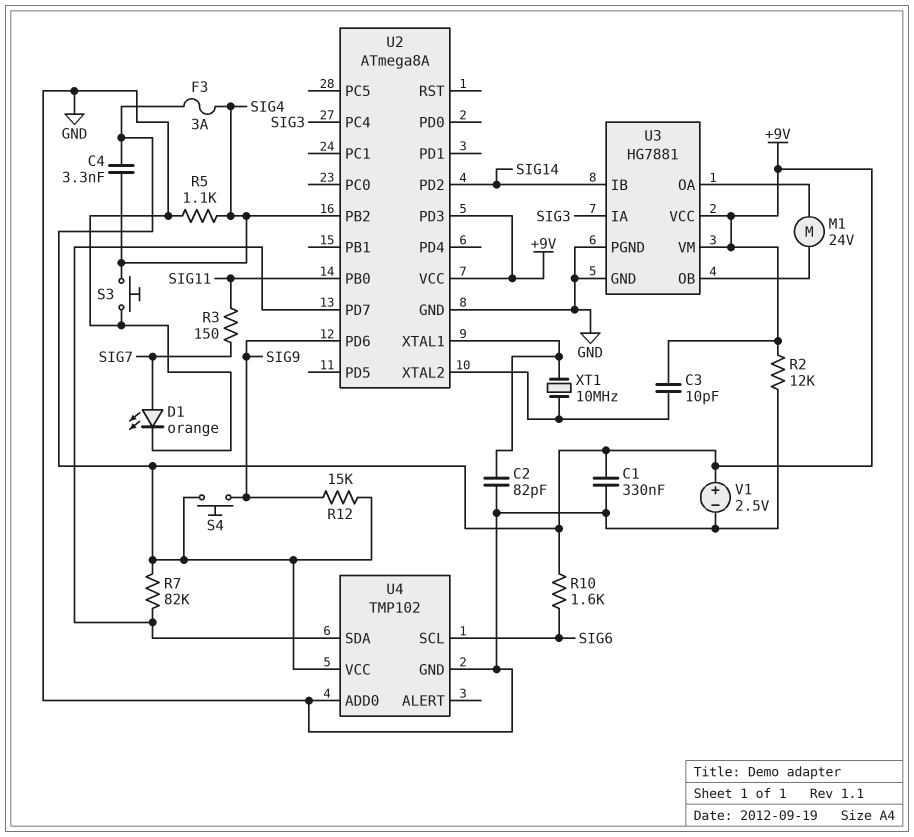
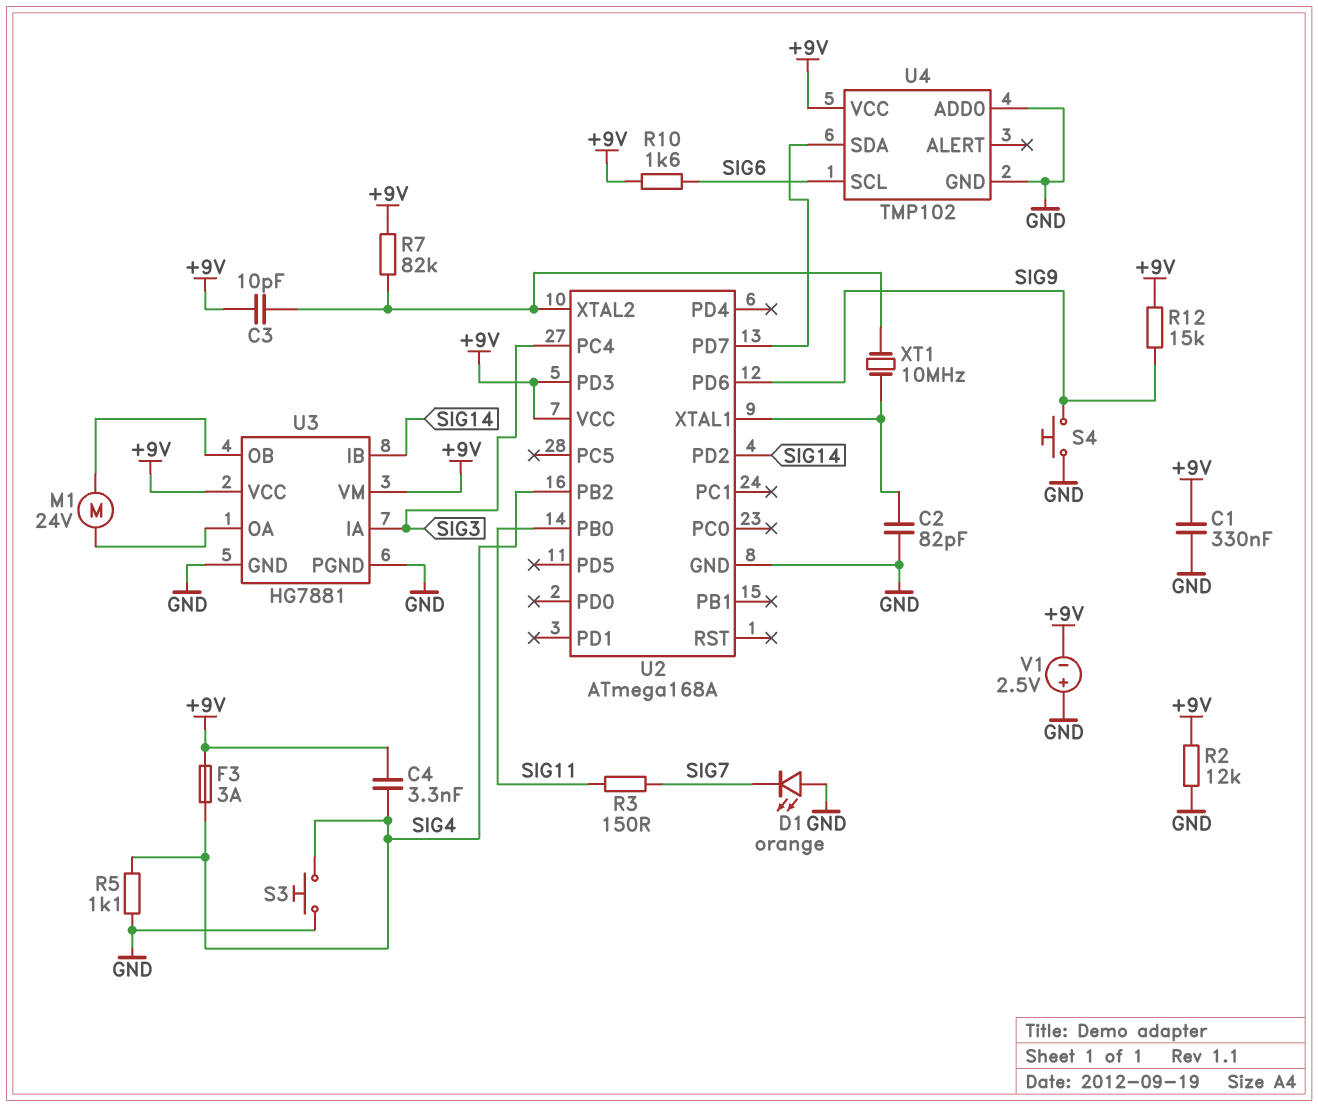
D1: LED orange (A SIG7, K GND) -> LED orange (A GND, K SIG7)
R7: 82k (+9V, U2/PD7) -> 82k (+9V, U2/XTAL2)
S4: button (+9V, SIG9) -> button (GND, SIG9)
U2: ATmega8A -> ATmega168A
V1: 2.5V (plus +9V, minus GND) -> 2.5V (plus GND, minus +9V)

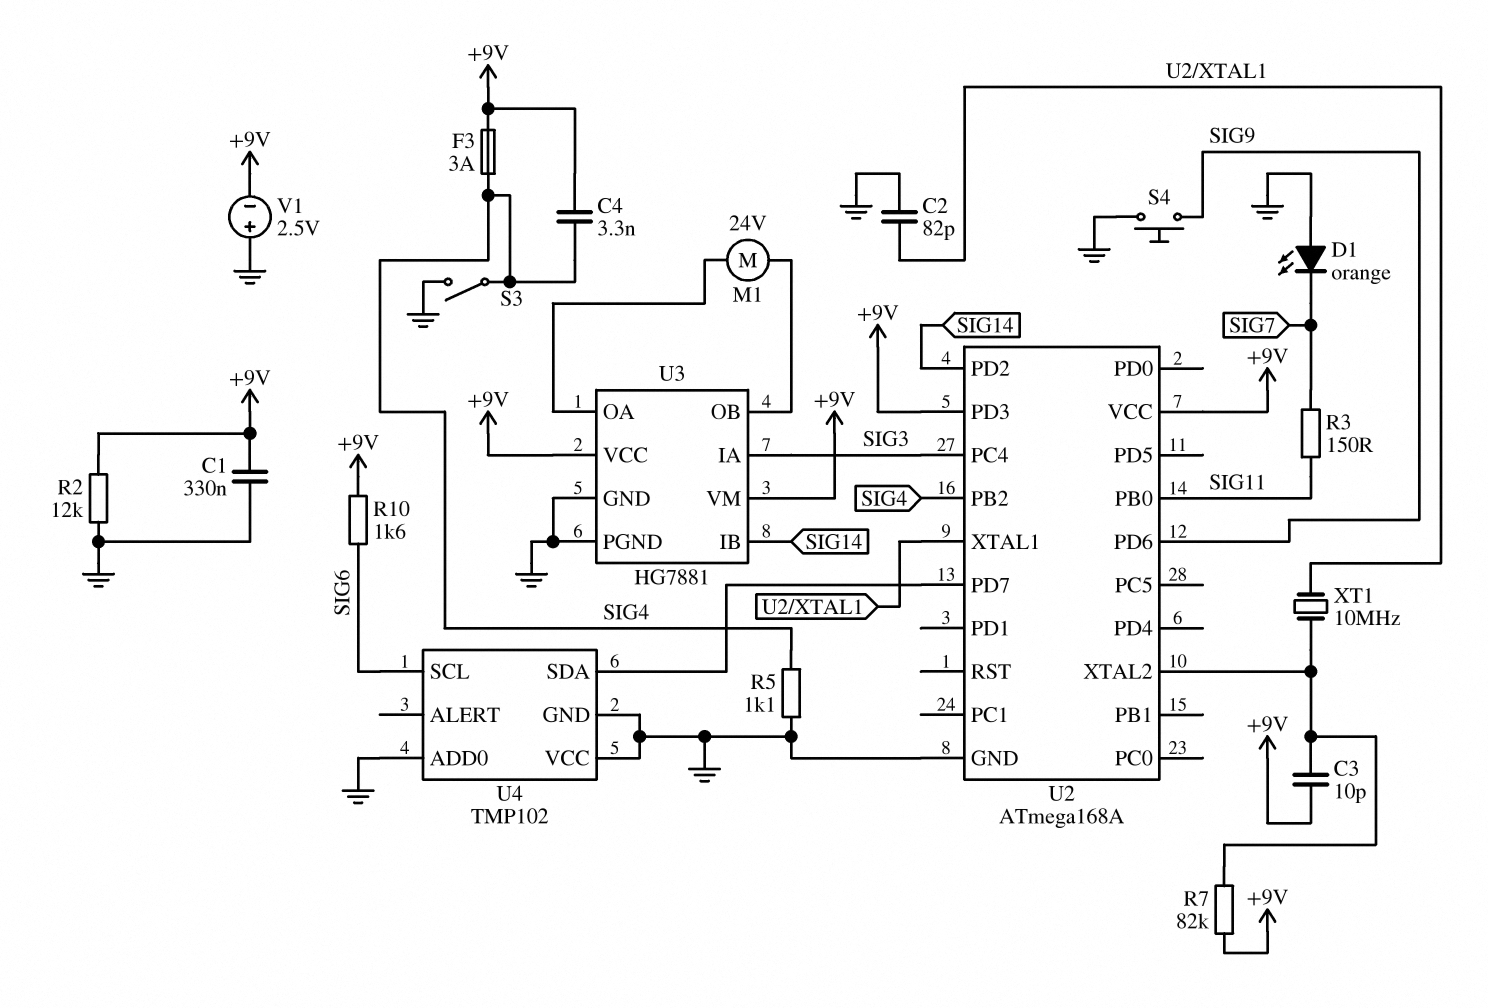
R12: 15k (+9V, SIG9) -> none
S3: button (GND, SIG4) -> switch (GND, SIG4)
U4 pin VCC: +9V -> GND

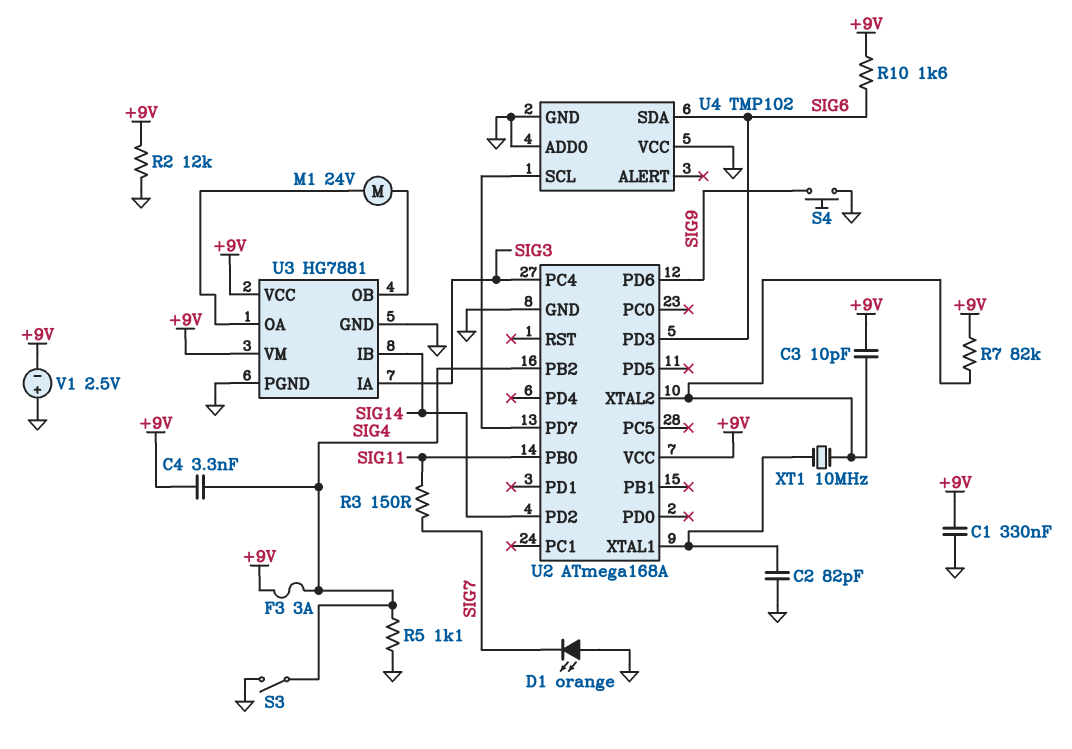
U2 pin PD3: +9V -> SIG6
U4 pin SCL: SIG6 -> U2/PD7
U4 pin SDA: U2/PD7 -> SIG6

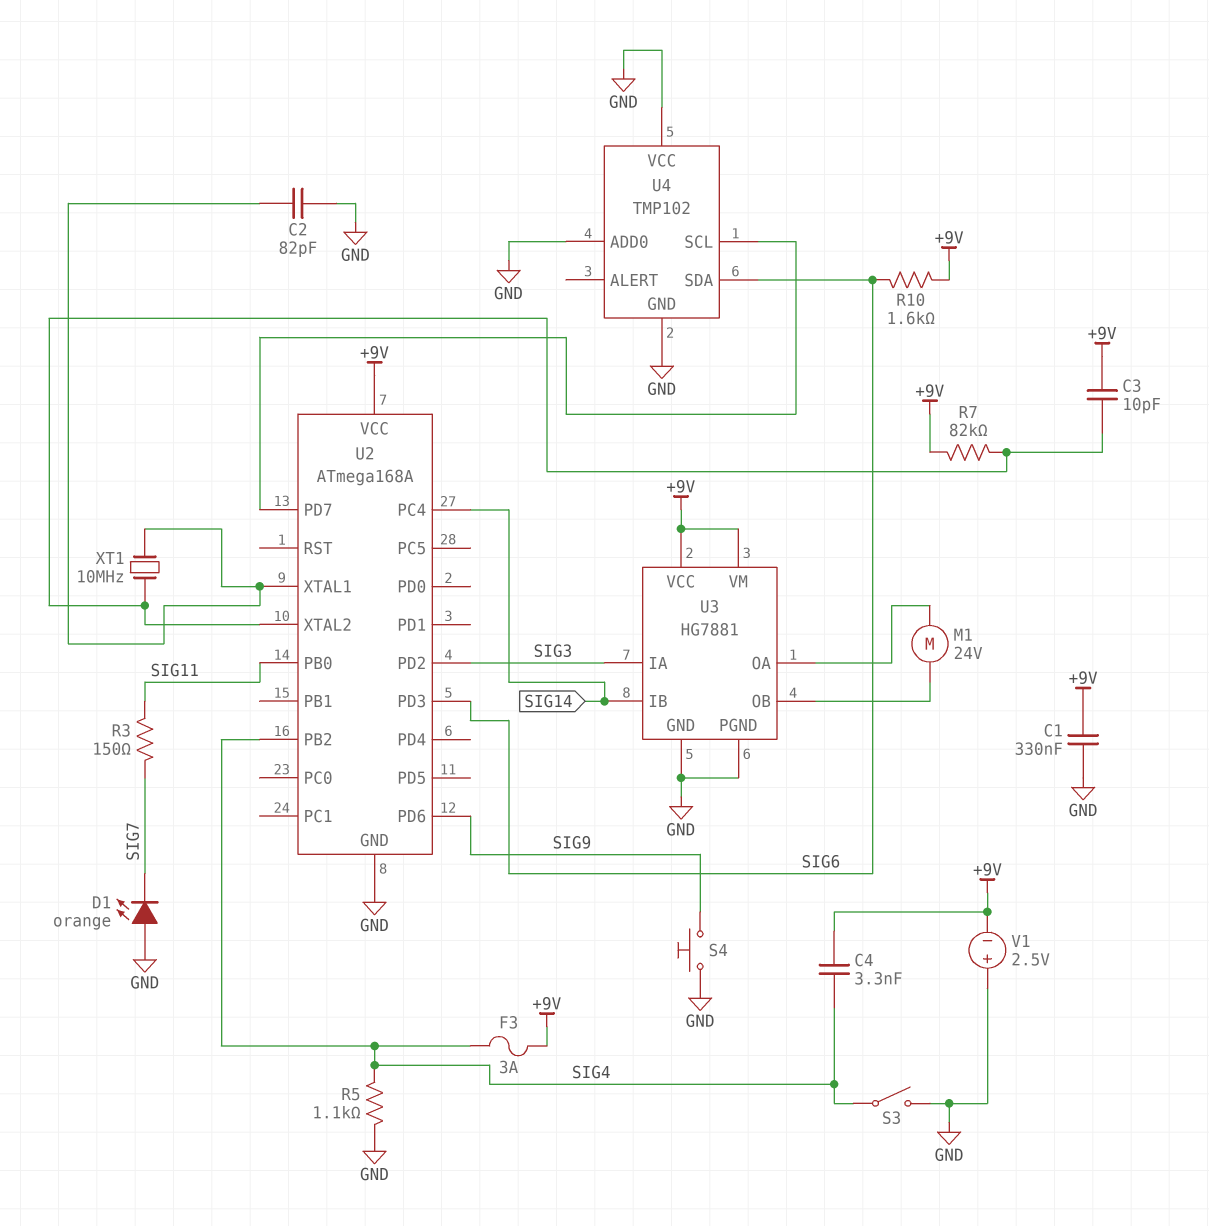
R2: 12k (+9V, GND) -> none
U2 pin PC4: SIG3 -> SIG14
U2 pin PD2: SIG14 -> SIG3

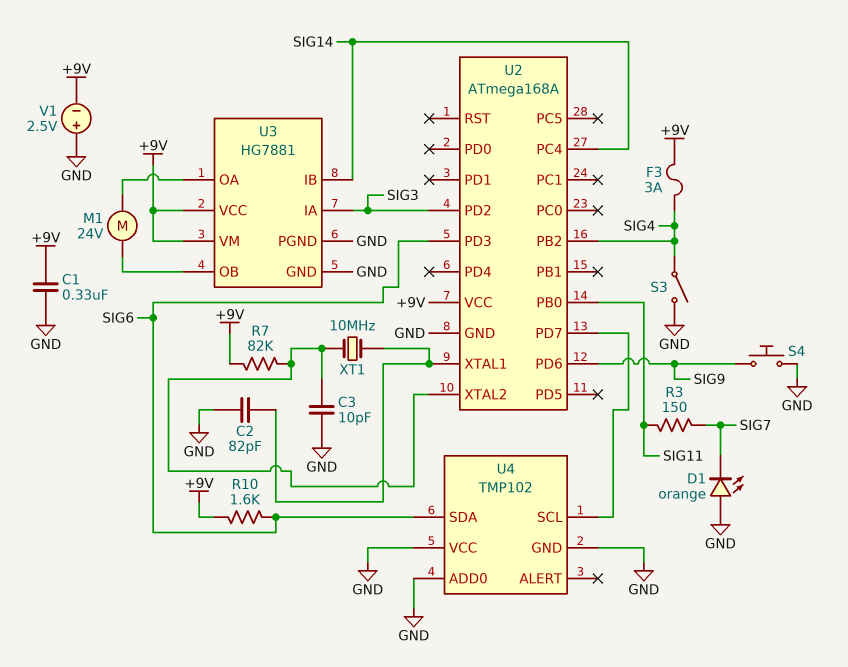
C3: 10pF (+9V, U2/XTAL2) -> 10pF (GND, U2/XTAL2)
C4: 3.3nF (+9V, SIG4) -> none
R5: 1.1k (GND, SIG4) -> none

